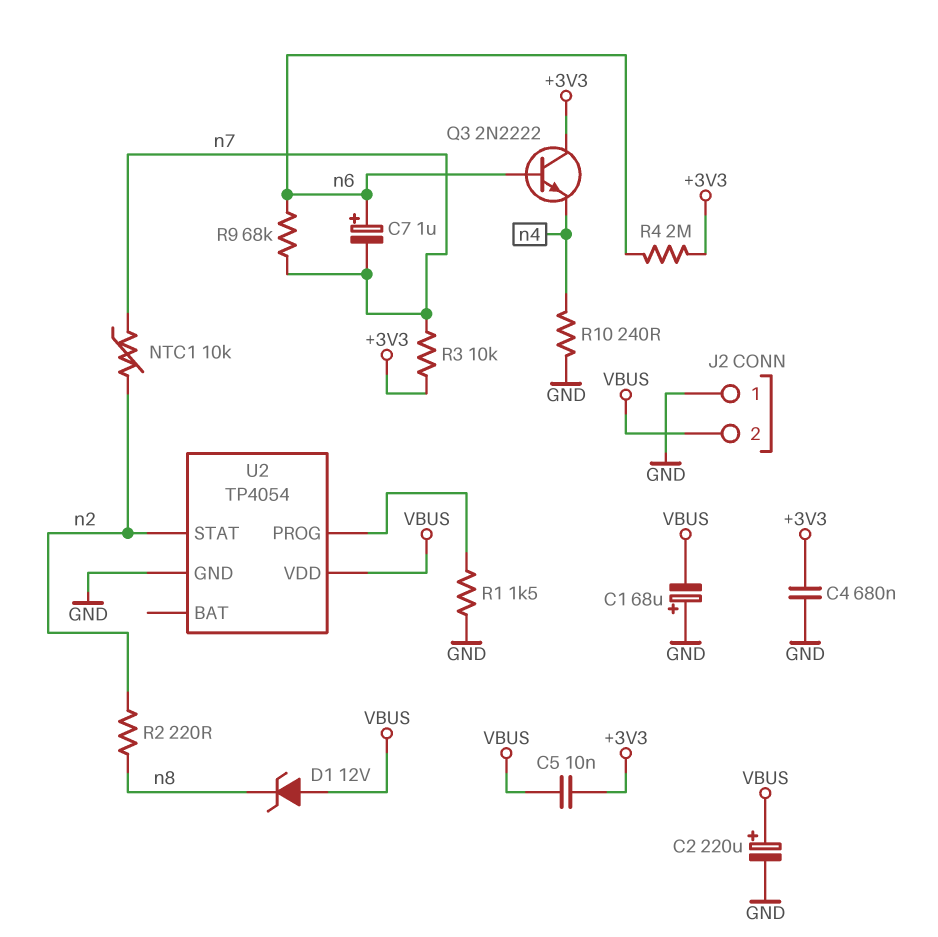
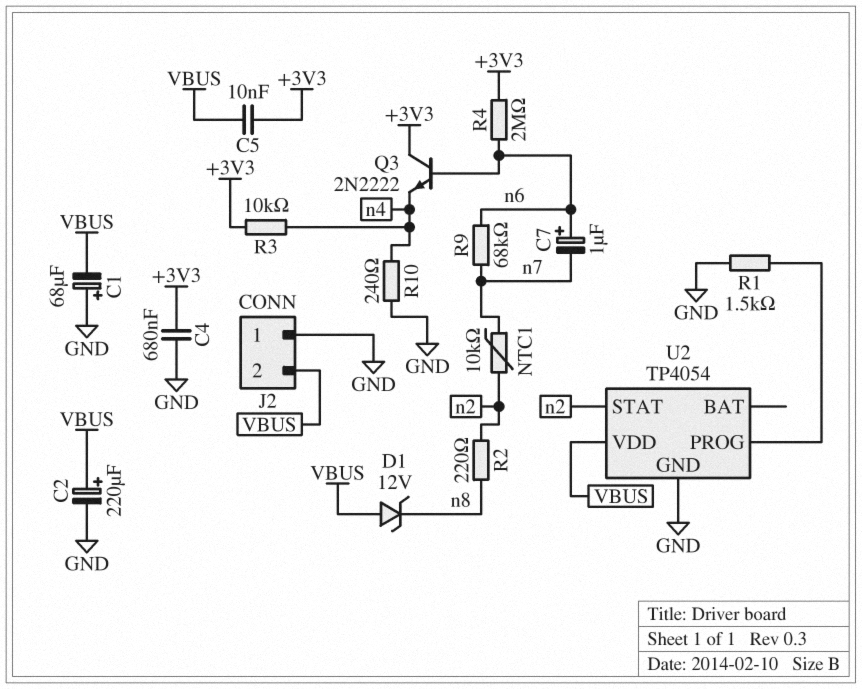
R3: 10k (+3V3, n7) -> 10k (+3V3, n4)

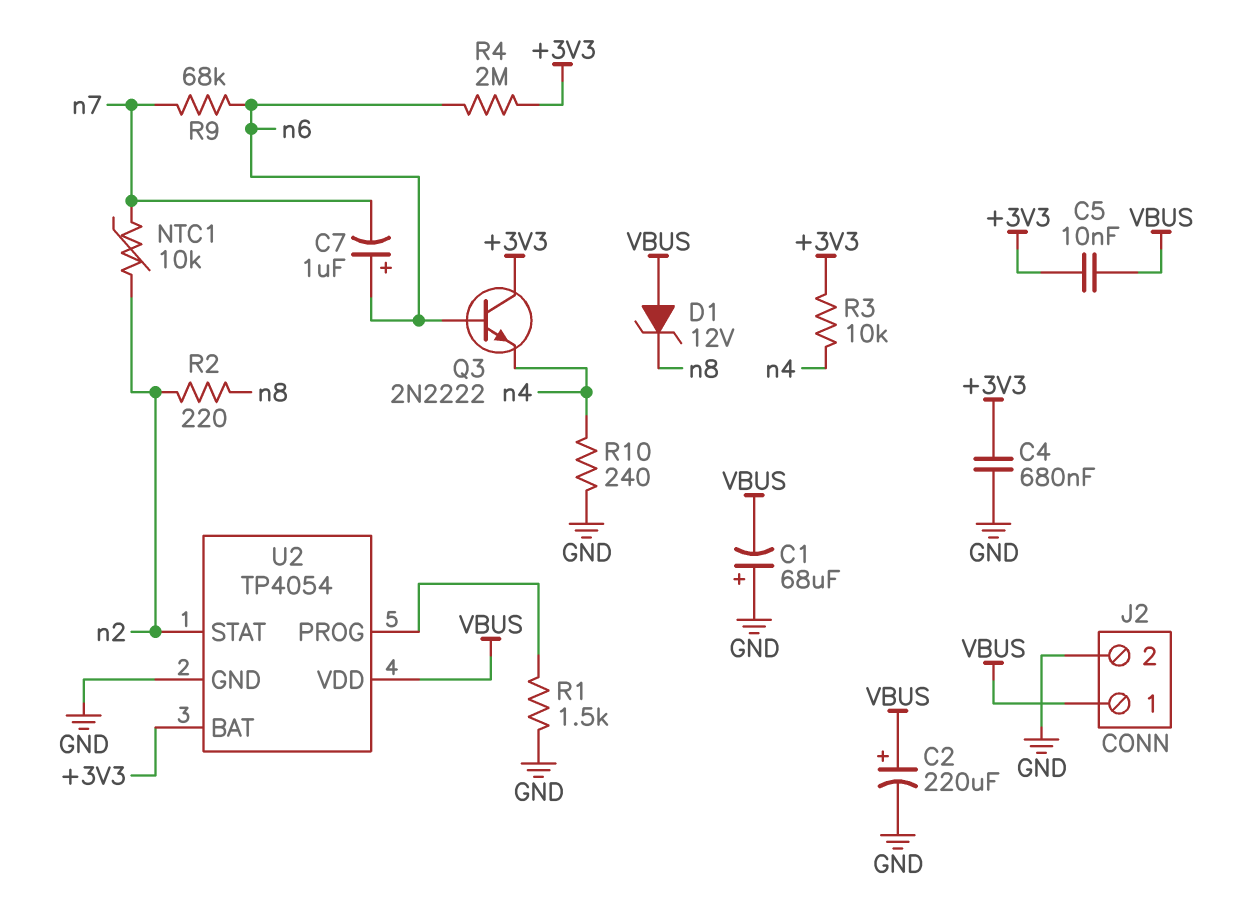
J2 pin 1: GND -> VBUS
J2 pin 2: VBUS -> GND
U2 pin BAT: none -> +3V3

